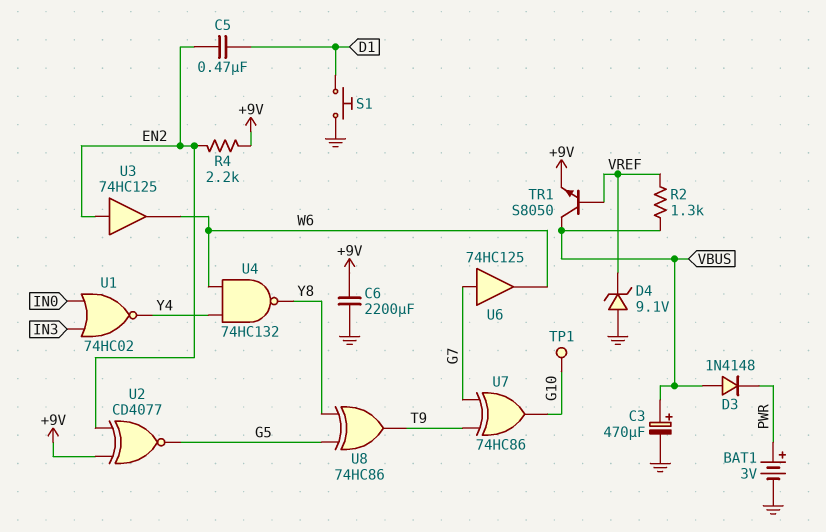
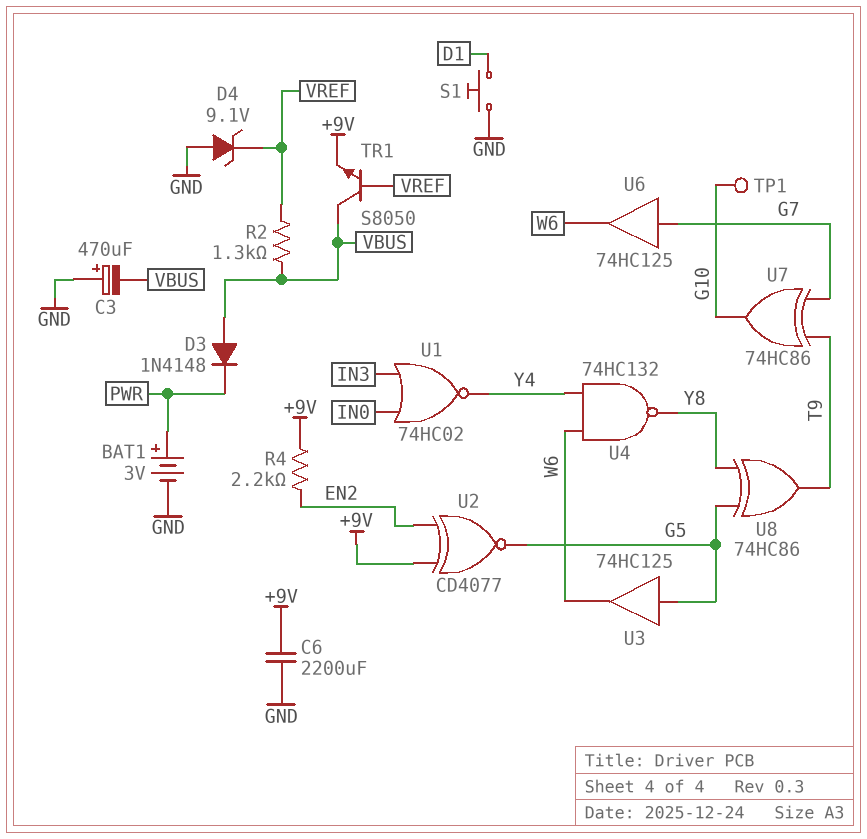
C3: 470uF (plus VBUS, minus GND) -> 470uF (plus GND, minus VBUS)
C5: 470nF (D1, EN2) -> none
U3: buffer 74HC125 (in EN2, out W6) -> buffer 74HC125 (in G5, out W6)

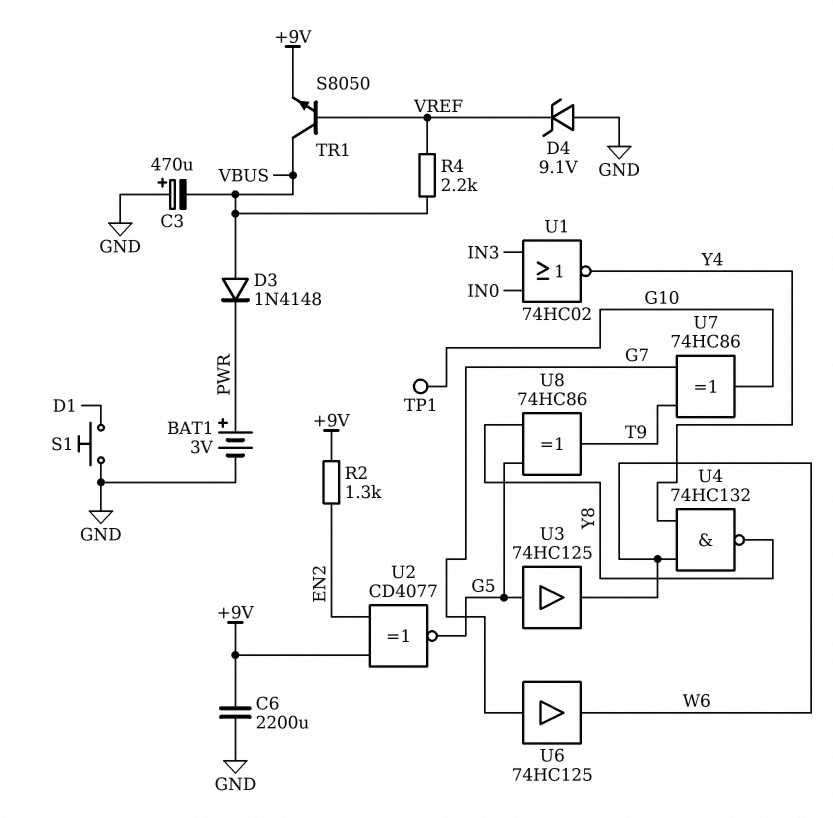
R2: 1.3k (VBUS, VREF) -> 1.3k (+9V, EN2)
R4: 2.2k (+9V, EN2) -> 2.2k (VBUS, VREF)

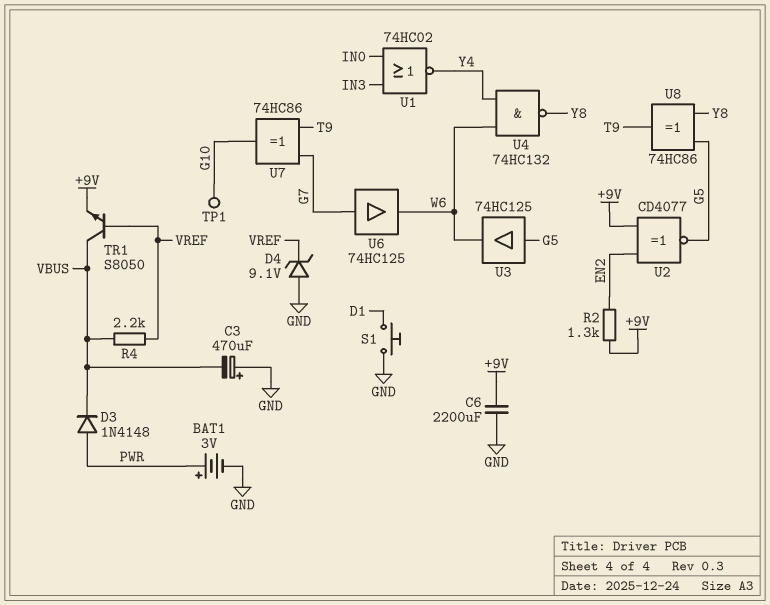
D3: diode 1N4148 (A VBUS, K PWR) -> diode 1N4148 (A PWR, K VBUS)

